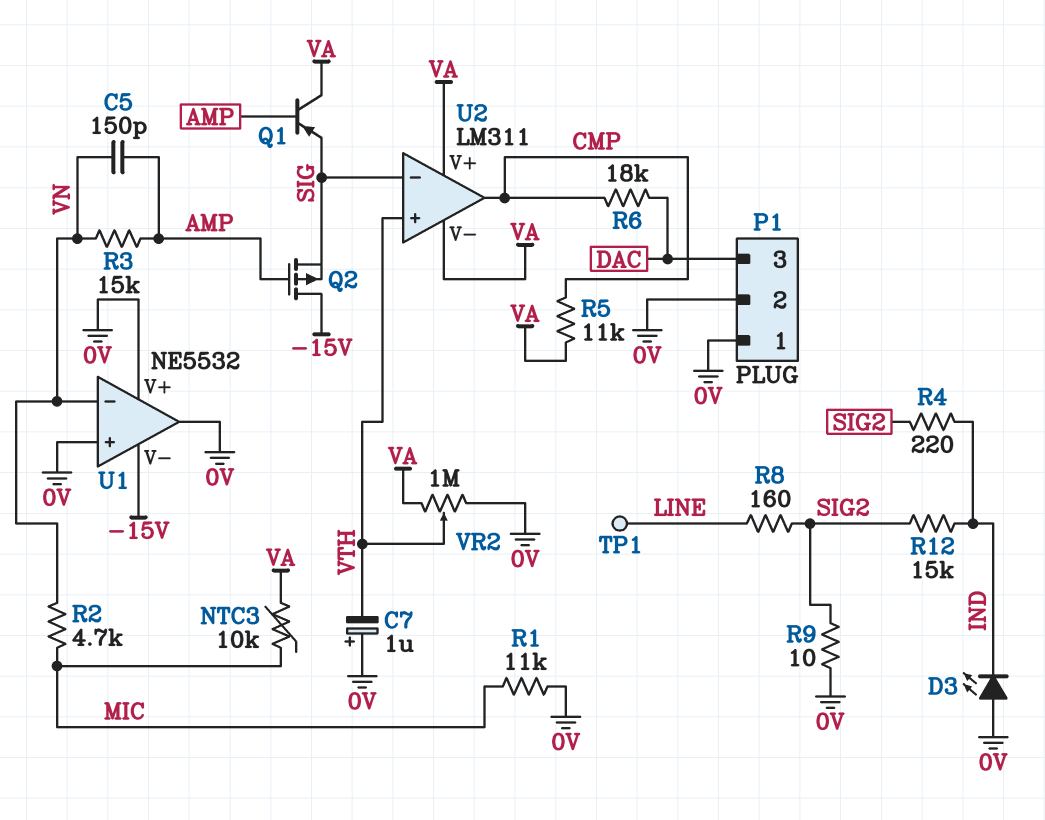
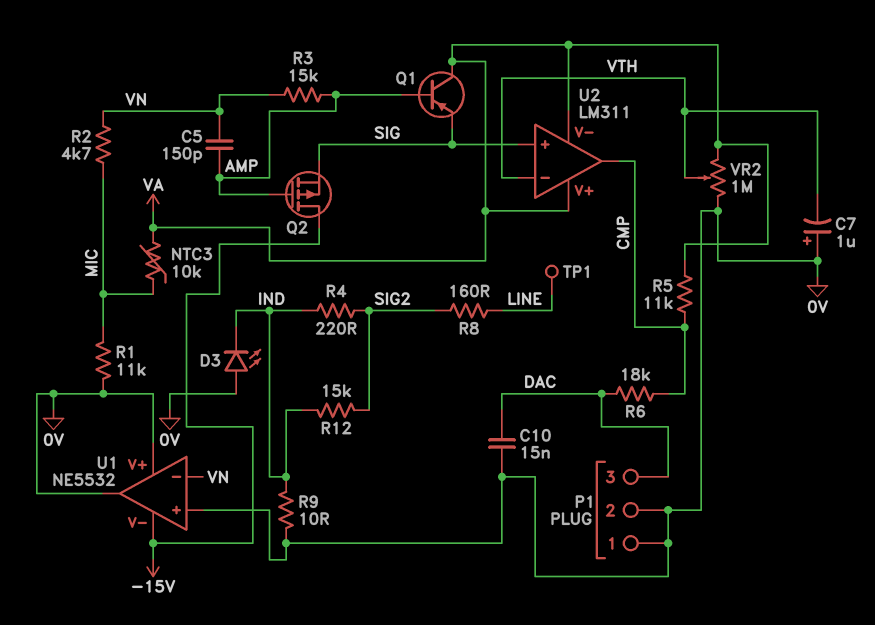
C10: none -> 15nF (0V, DAC)
R9: 10 (0V, SIG2) -> 10 (0V, IND)
U2 pin in+: VTH -> SIG
U2 pin in-: SIG -> VTH

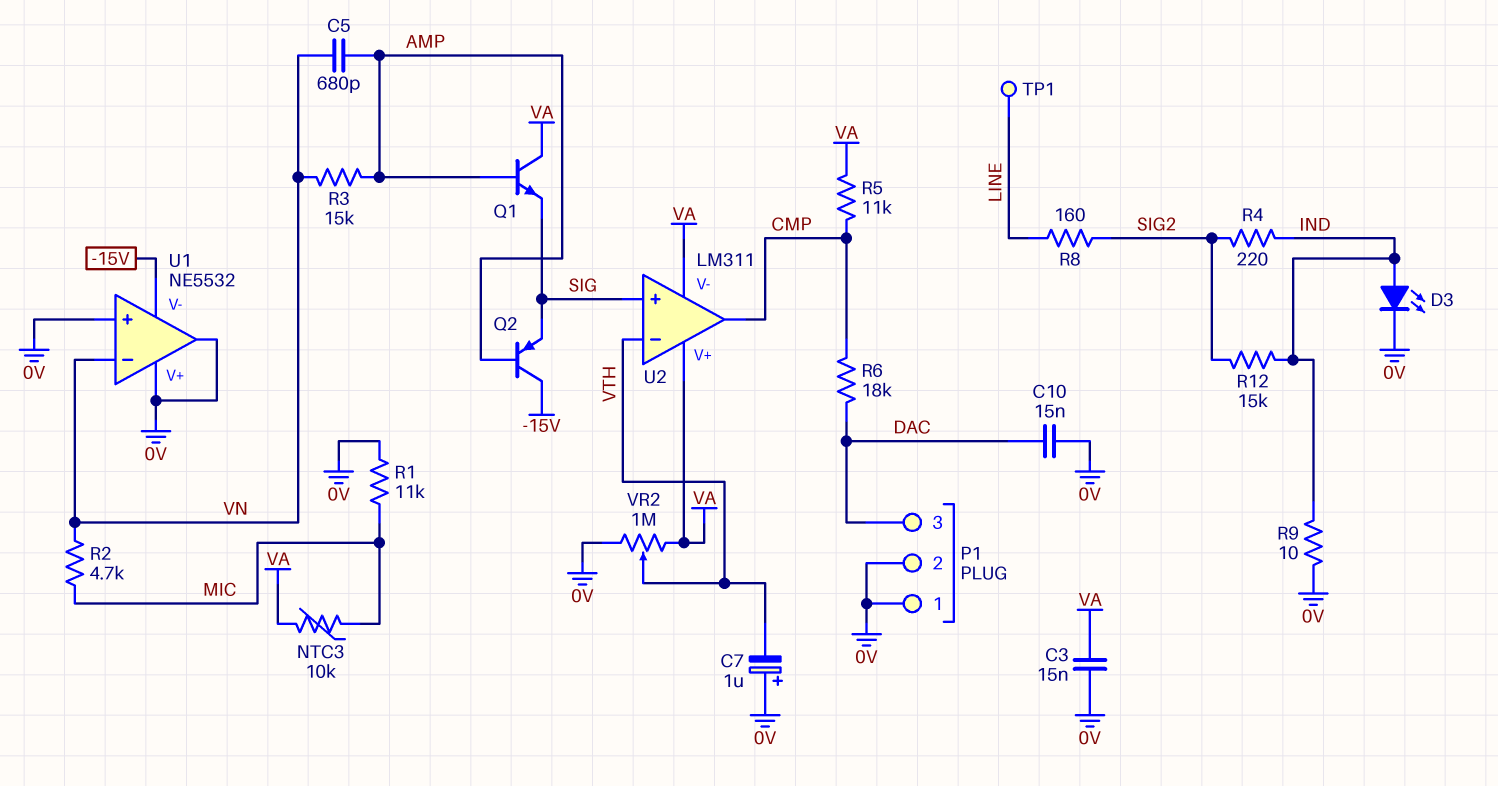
C3: none -> 15nF (0V, VA)
C5: 150pF (AMP, VN) -> 680pF (AMP, VN)
D3: LED (A 0V, K IND) -> LED (A IND, K 0V)
Q1: PNP (B AMP, C VA, E SIG) -> NPN (B AMP, C VA, E SIG)
Q2: PMOS (G AMP, D -15V, S SIG) -> PNP (B AMP, C -15V, E SIG)

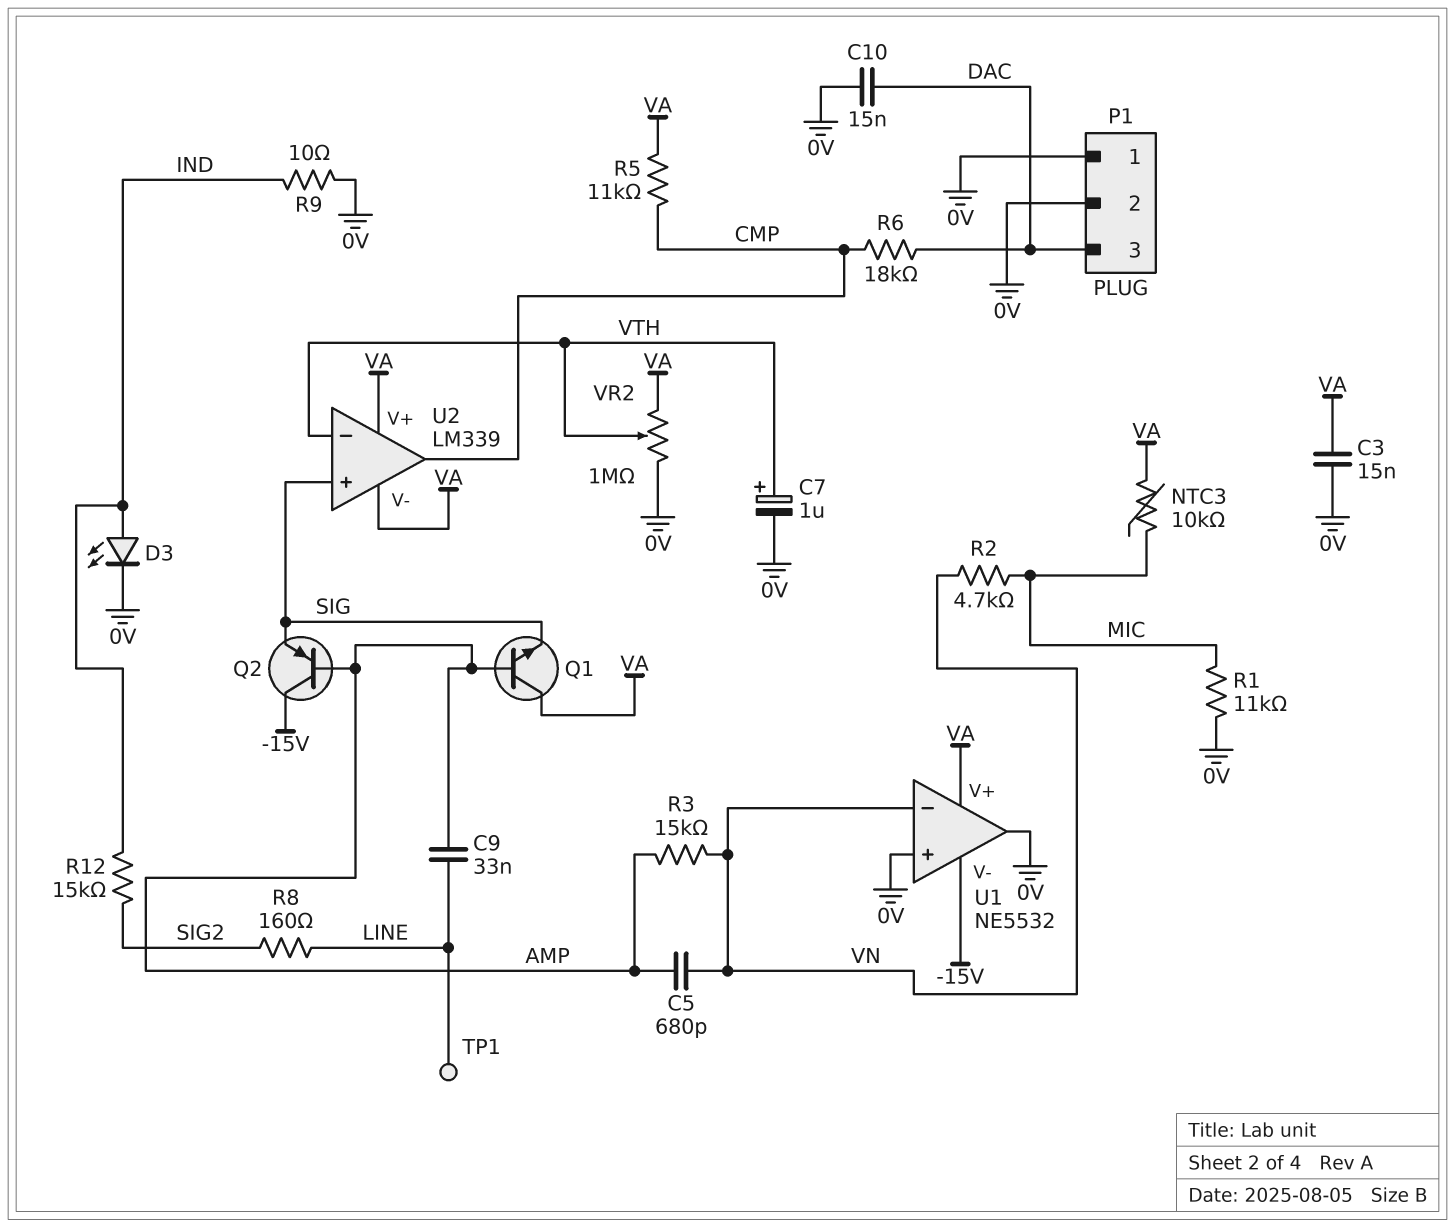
C7: 1uF (plus 0V, minus VTH) -> 1uF (plus VTH, minus 0V)
C9: none -> 33nF (AMP, LINE)
R4: 220 (IND, SIG2) -> none
U1 pin V+: 0V -> VA
U2: LM311 -> LM339

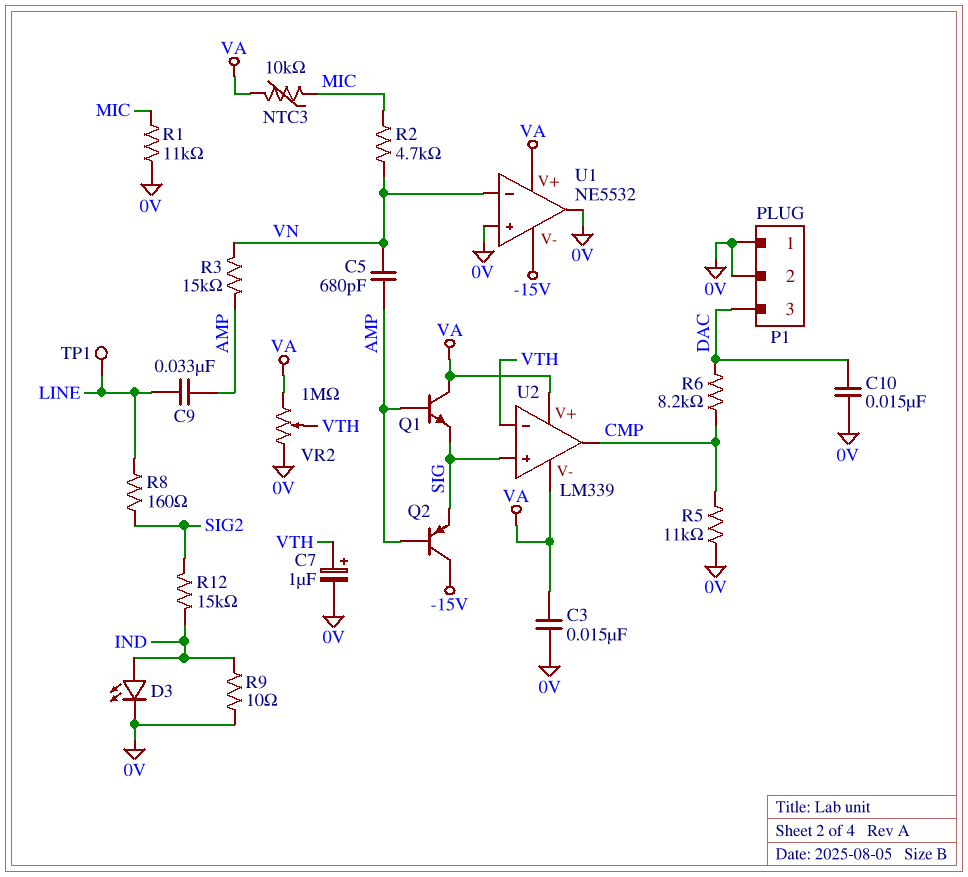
R5: 11k (CMP, VA) -> 11k (0V, CMP)
R6: 18k (CMP, DAC) -> 8.2k (CMP, DAC)

